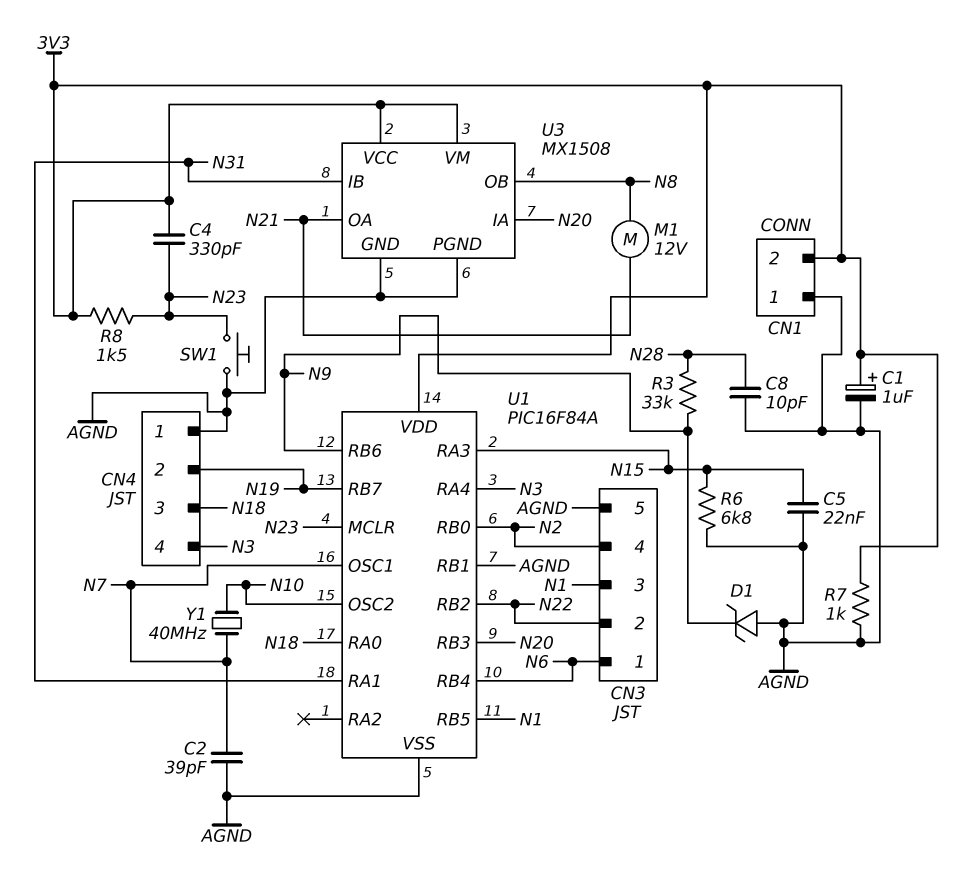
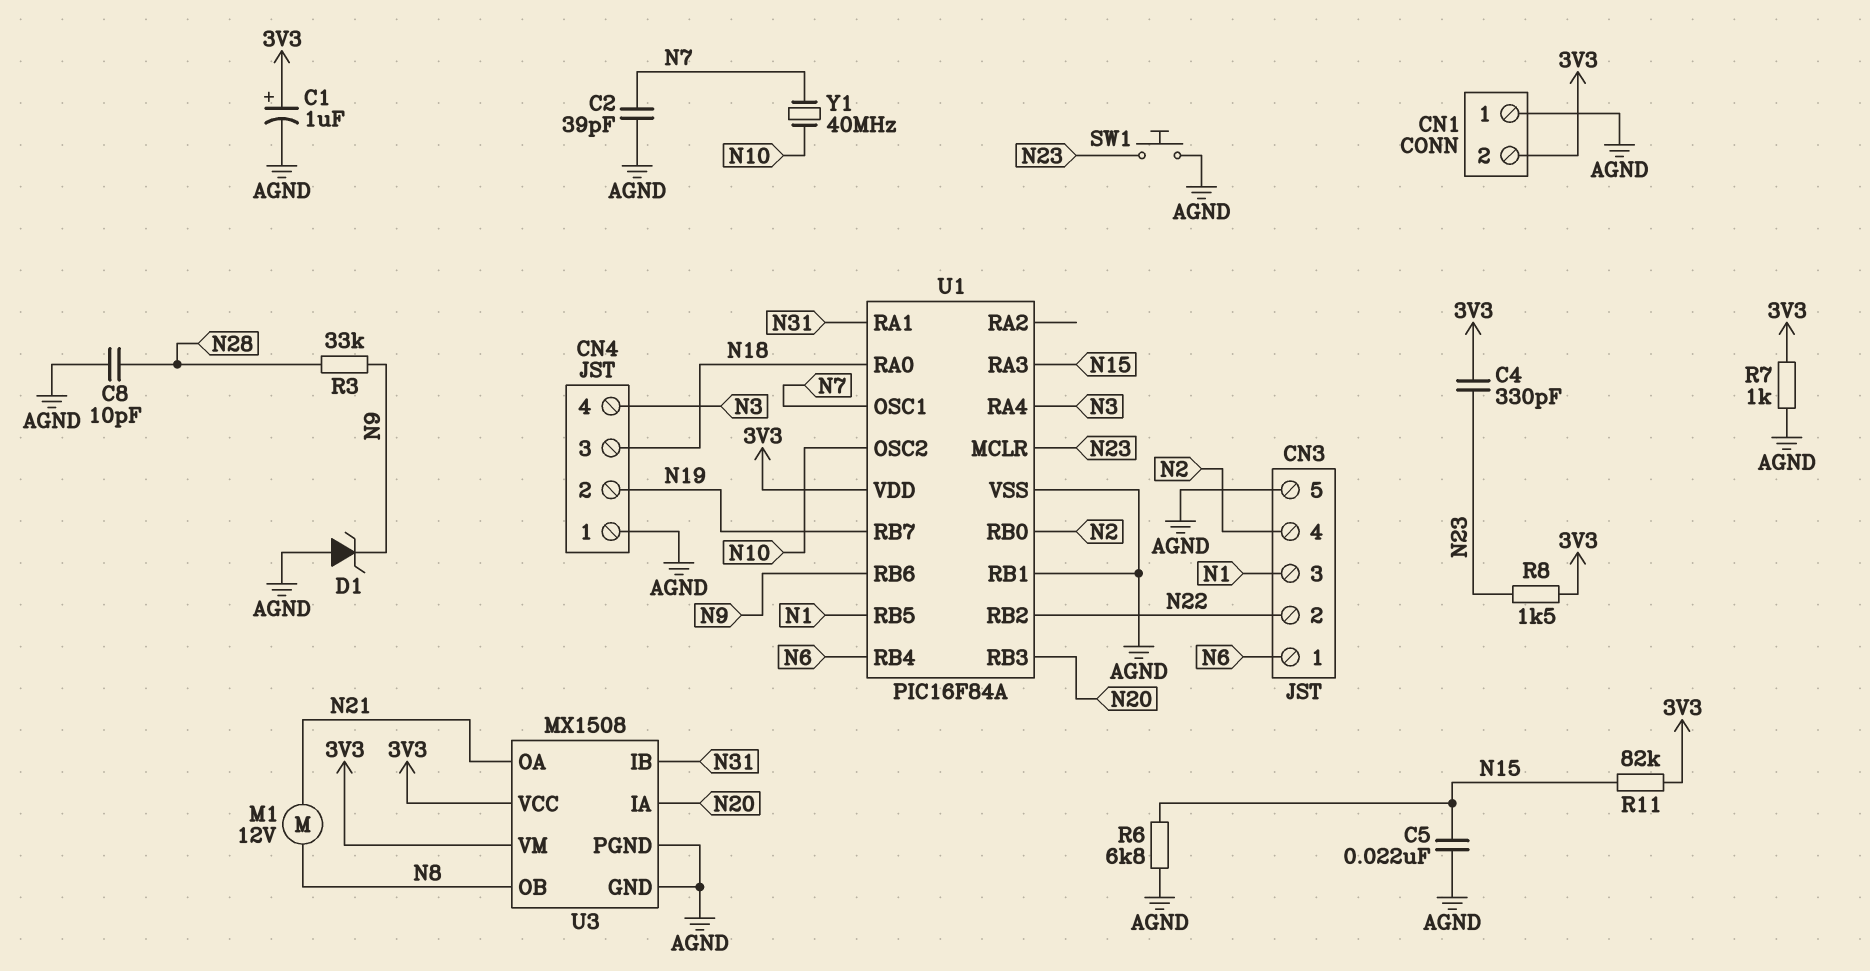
R11: none -> 82k (3V3, N15)

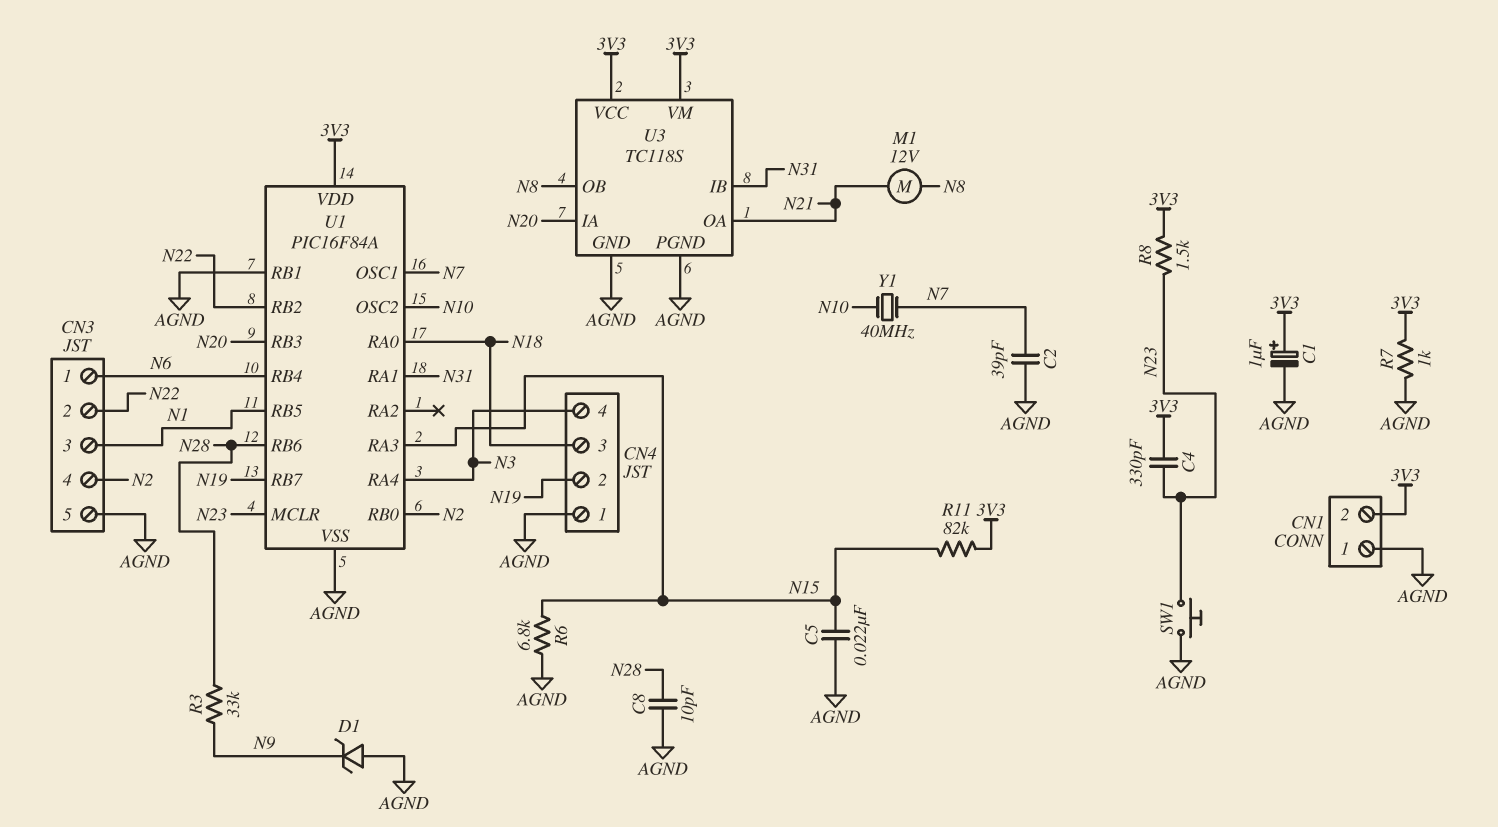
U1 pin RB6: N9 -> N28
U3: MX1508 -> TC118S

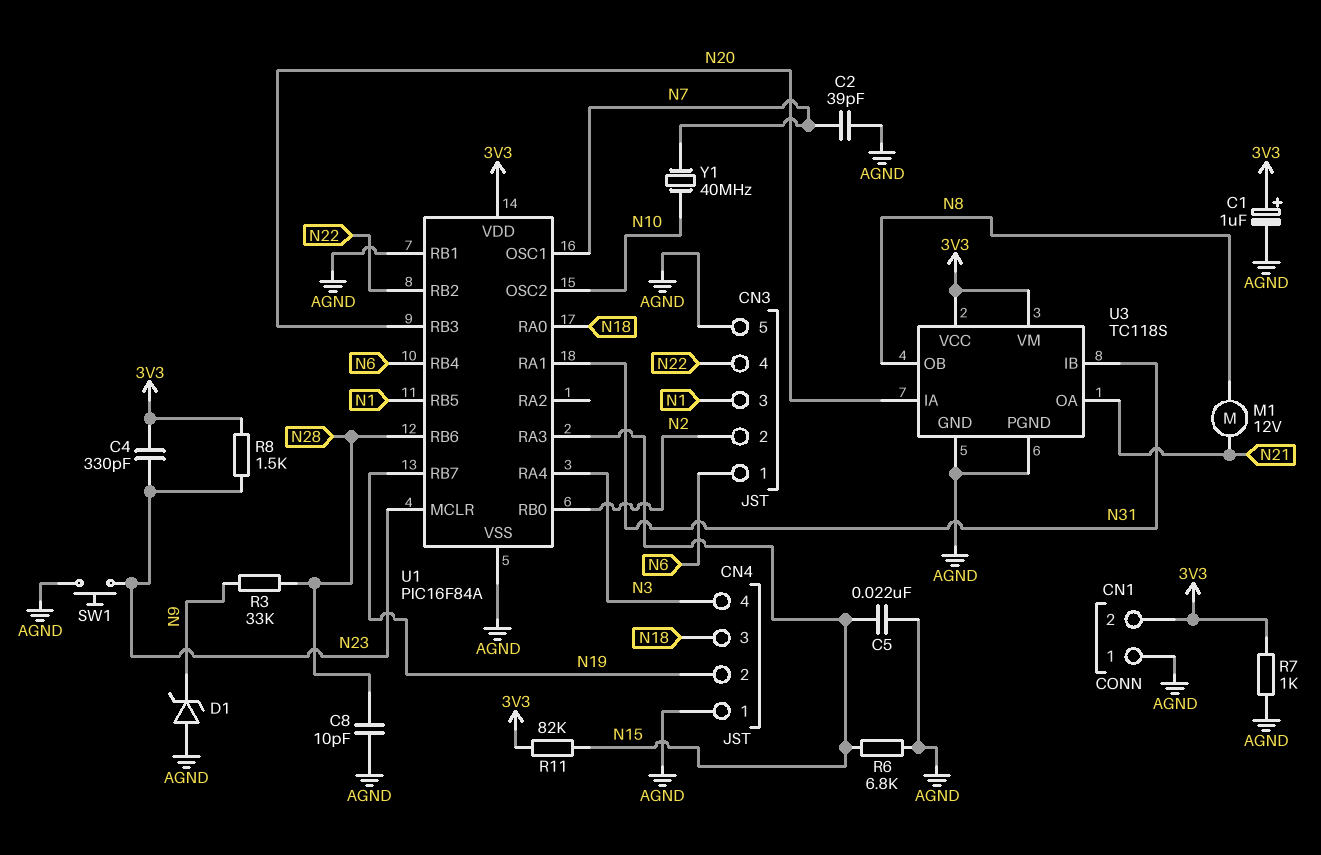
CN3 pin 2: N22 -> N2
CN3 pin 4: N2 -> N22

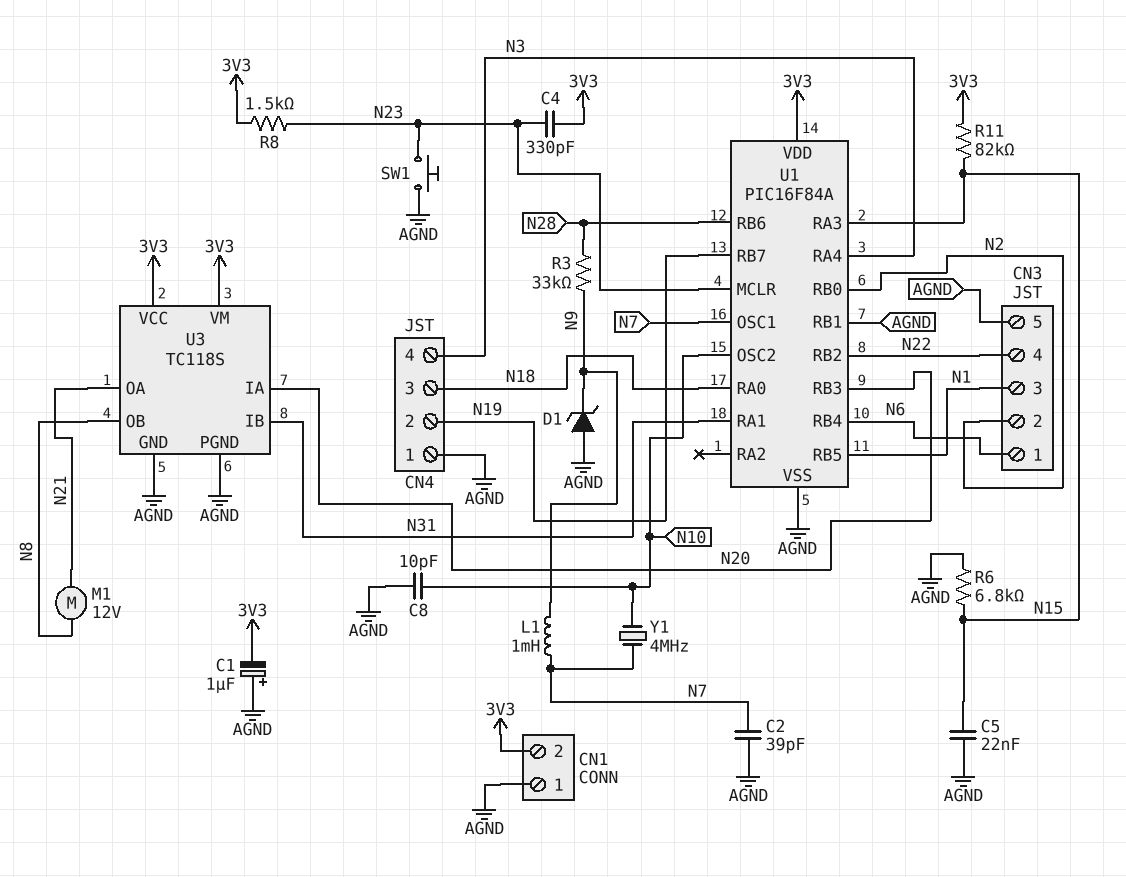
C1: 1uF (plus 3V3, minus AGND) -> 1uF (plus AGND, minus 3V3)
C8: 10pF (AGND, N28) -> 10pF (AGND, N10)
L1: none -> 1mH (N7, N9)
R7: 1k (3V3, AGND) -> none
Y1: 40MHz (N7, N10) -> 4MHz (N7, N10)

